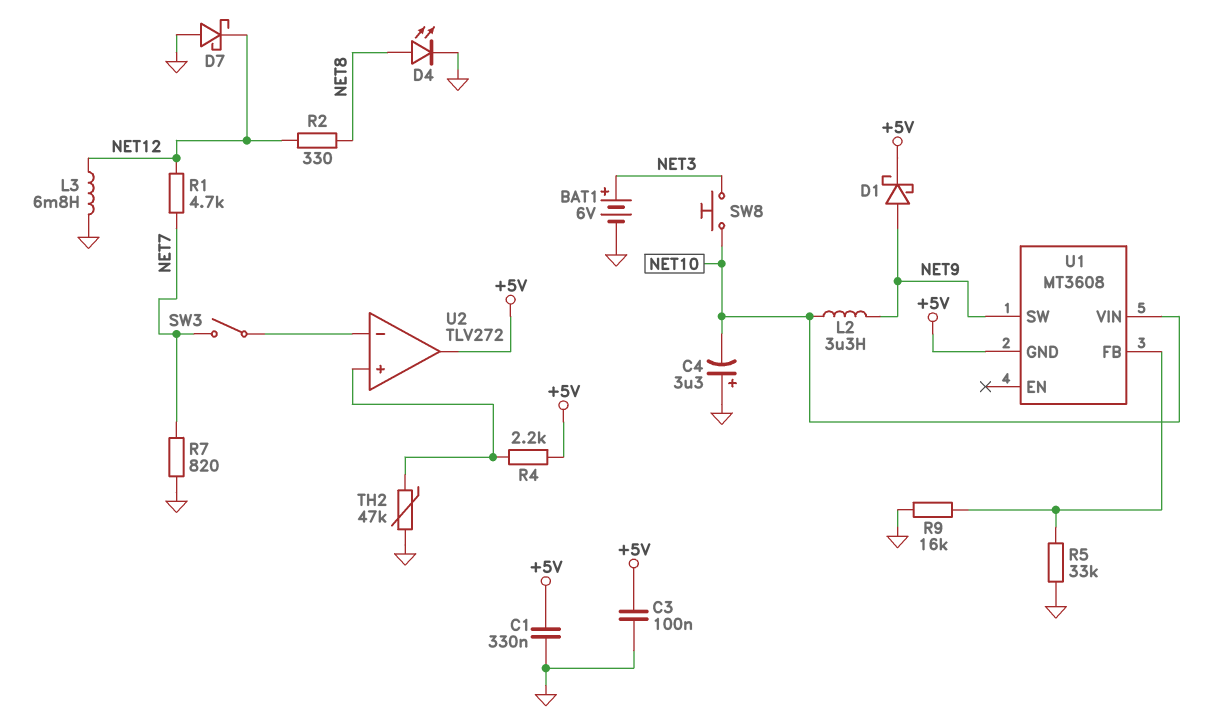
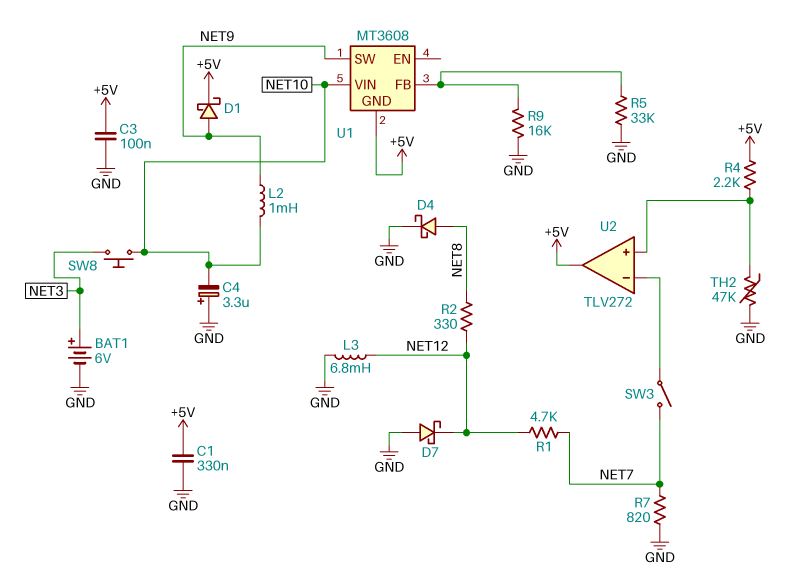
D4: LED (A NET8, K GND) -> schottky (A NET8, K GND)
L2: 3.3uH (NET9, NET10) -> 1mH (NET9, NET10)

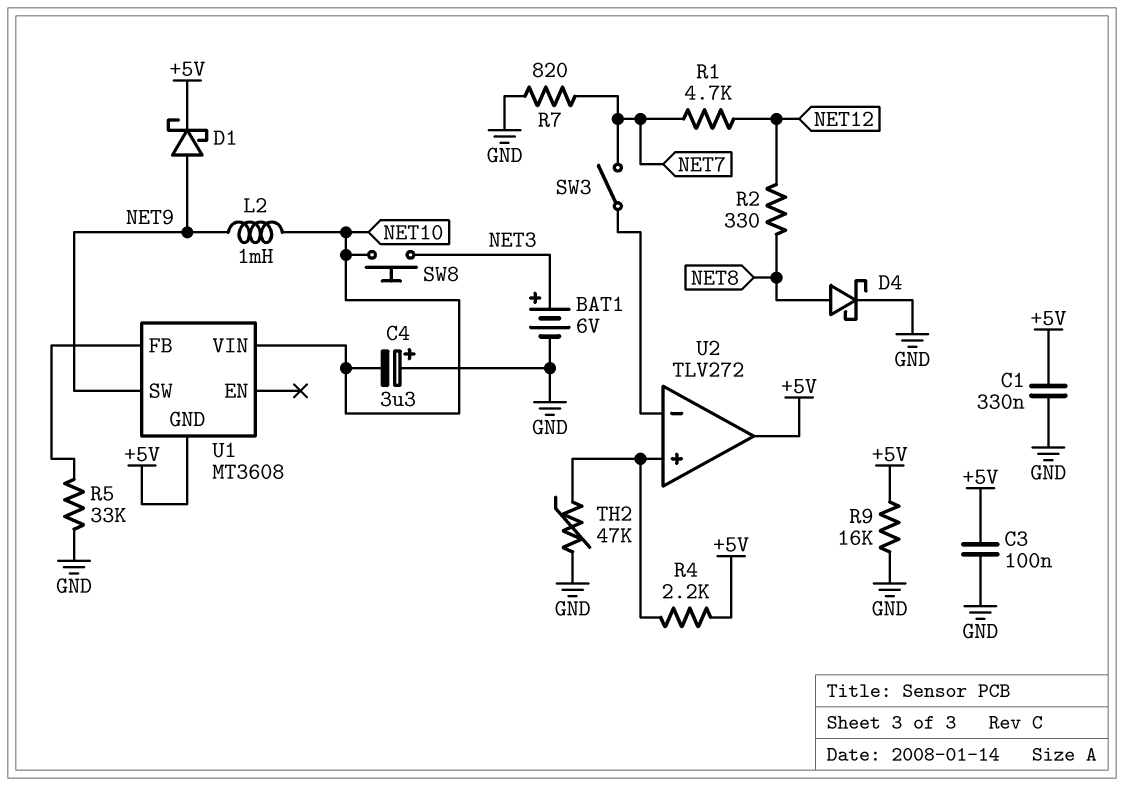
D7: schottky (A GND, K NET12) -> none
L3: 6.8mH (GND, NET12) -> none
R9: 16k (GND, U1/FB) -> 16k (+5V, GND)

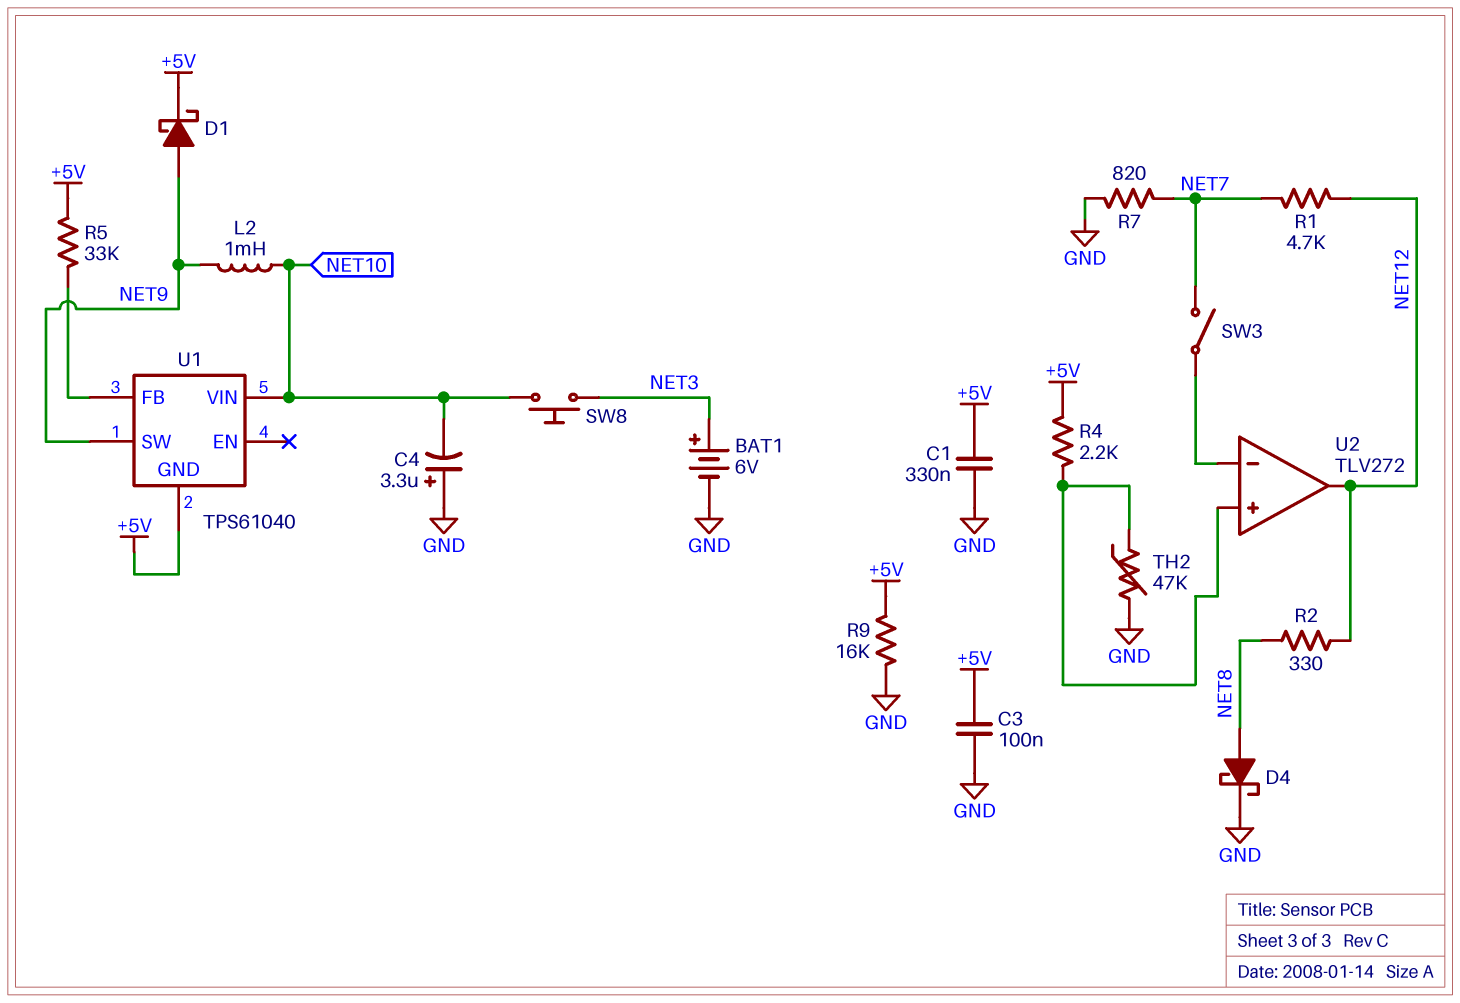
R5: 33k (GND, U1/FB) -> 33k (+5V, U1/FB)
U1: MT3608 -> TPS61040
U2 pin out: +5V -> NET12

